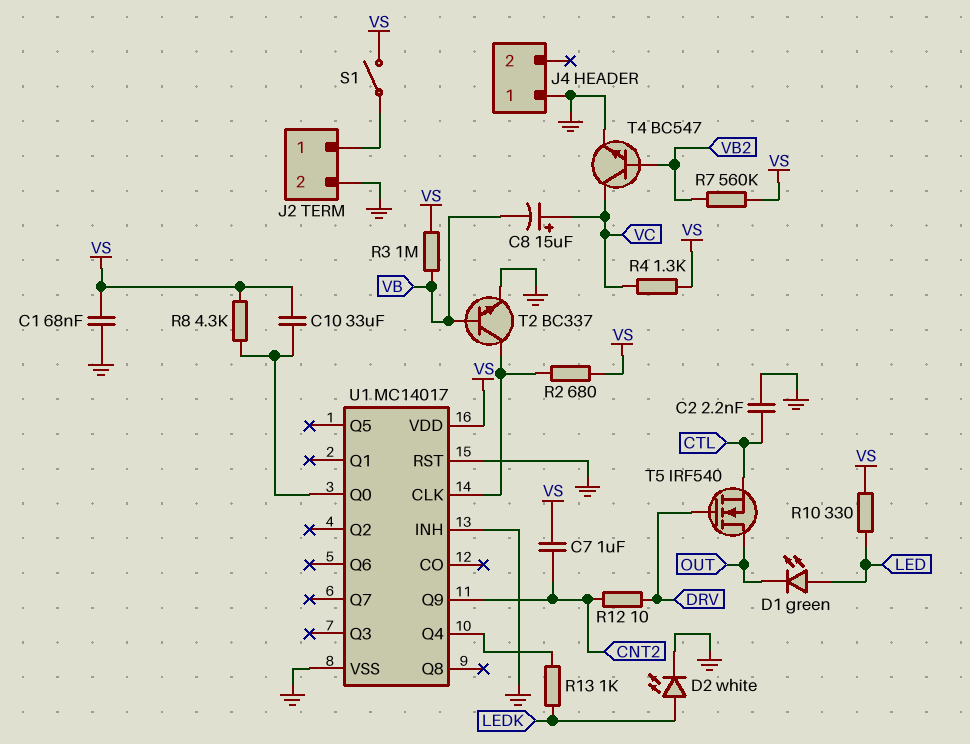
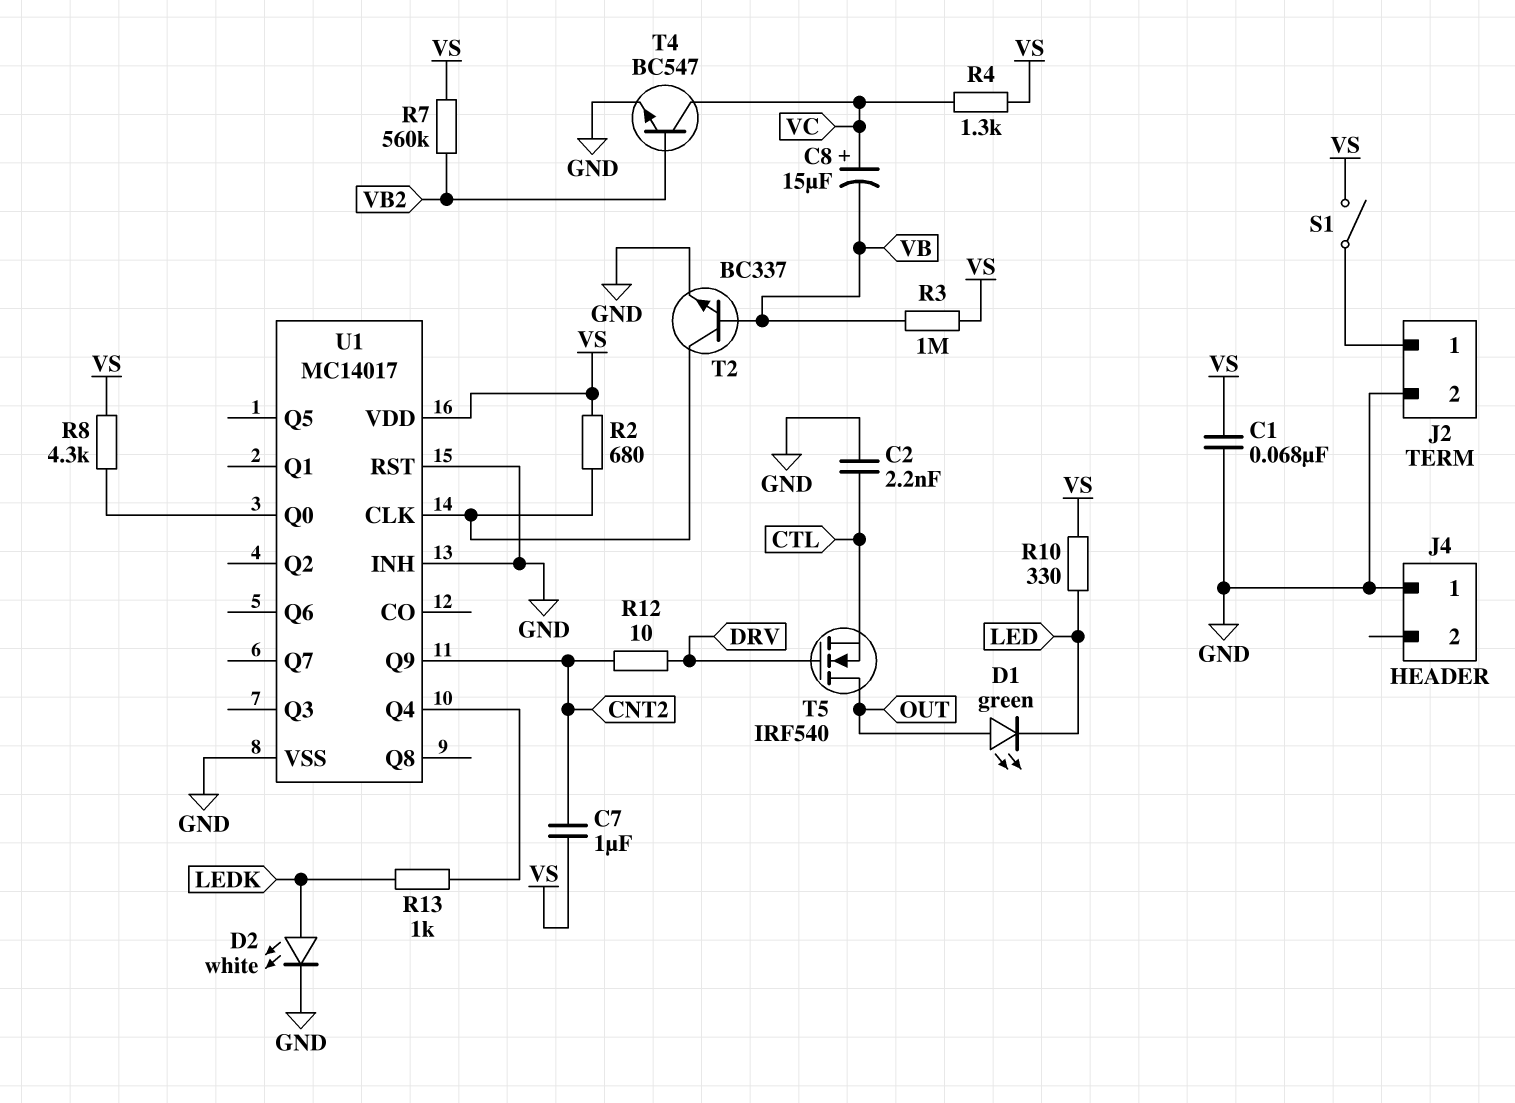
C10: 33uF (U1/Q0, VS) -> none
D1: LED green (A LED, K OUT) -> LED green (A OUT, K LED)

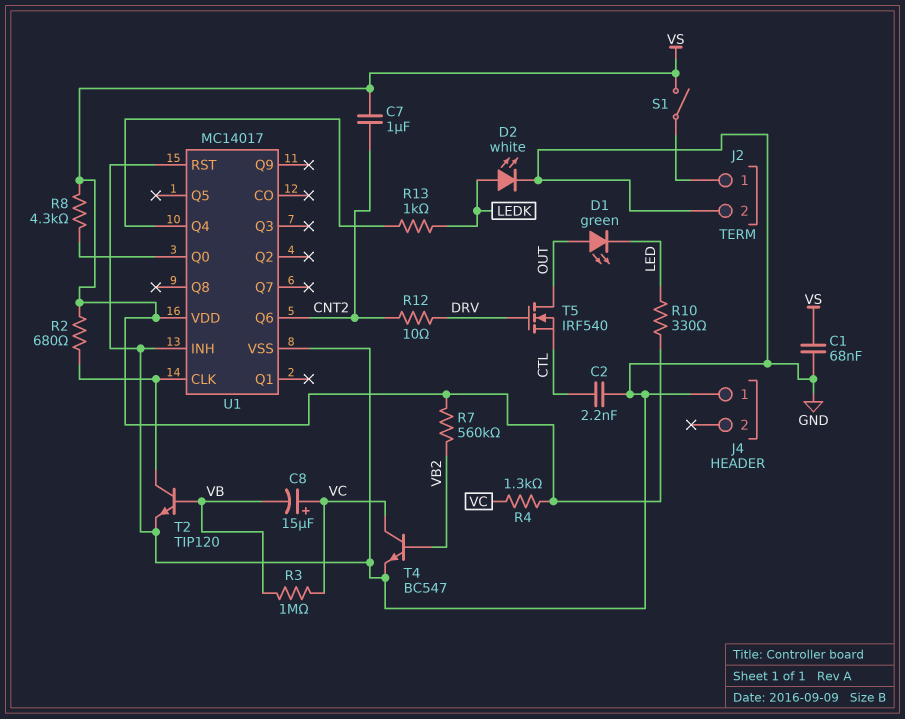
R3: 1M (VB, VS) -> 1M (VB, VC)
T2: NPN BC337 (B VB, C U1/CLK, E GND) -> NPN TIP120 (B VB, C U1/CLK, E GND)
U1 pin Q6: none -> CNT2
U1 pin Q9: CNT2 -> none

